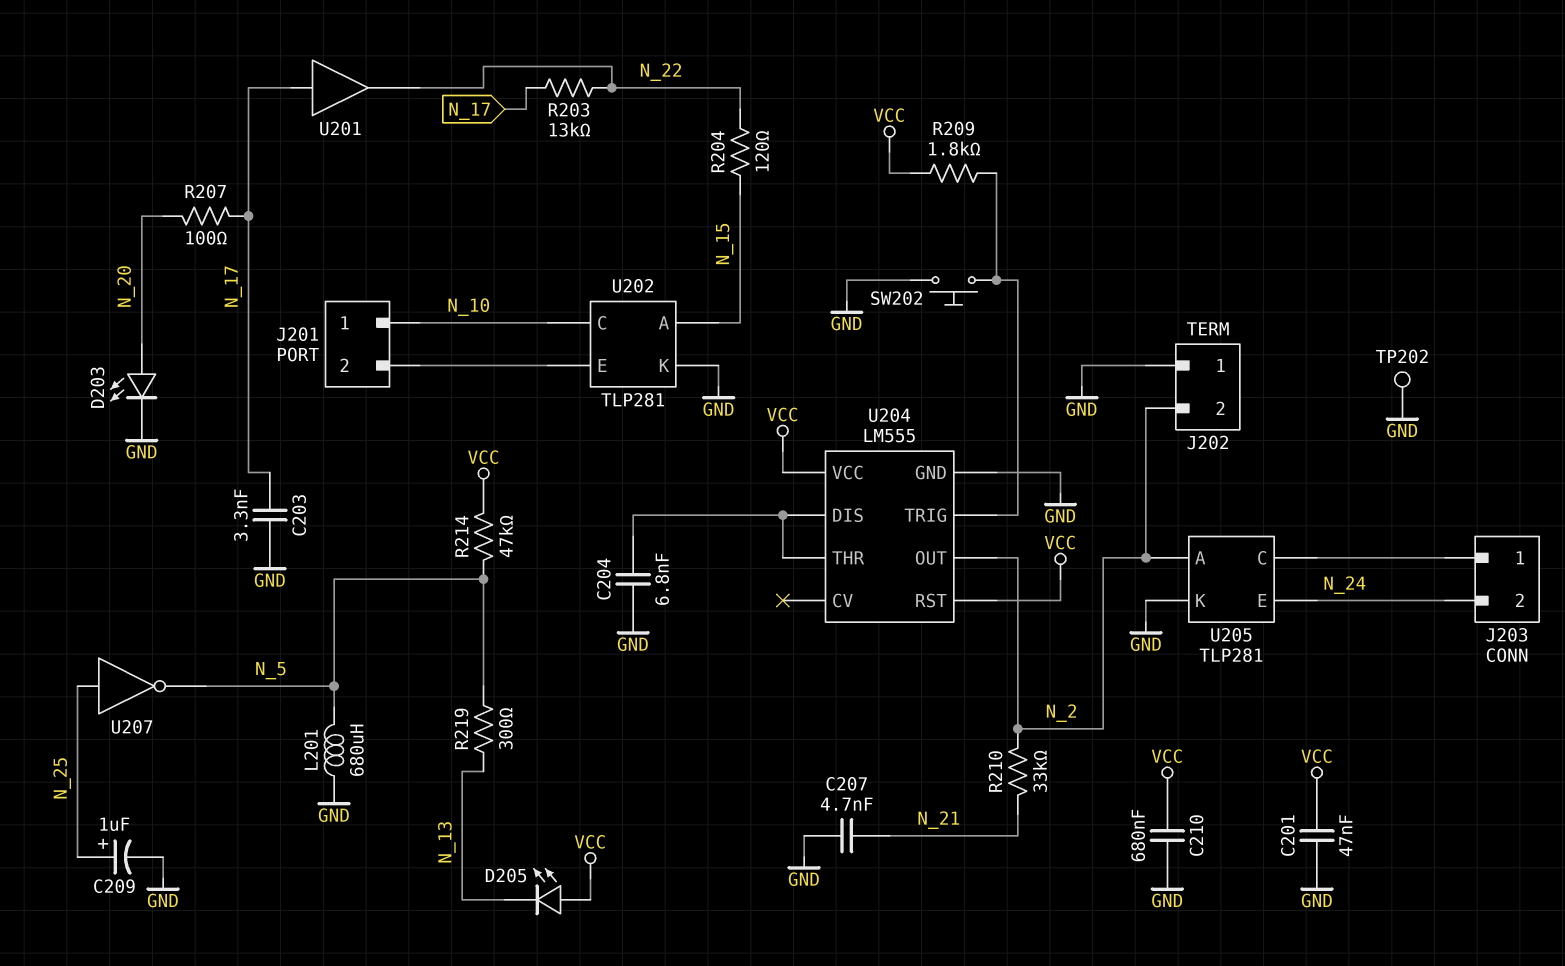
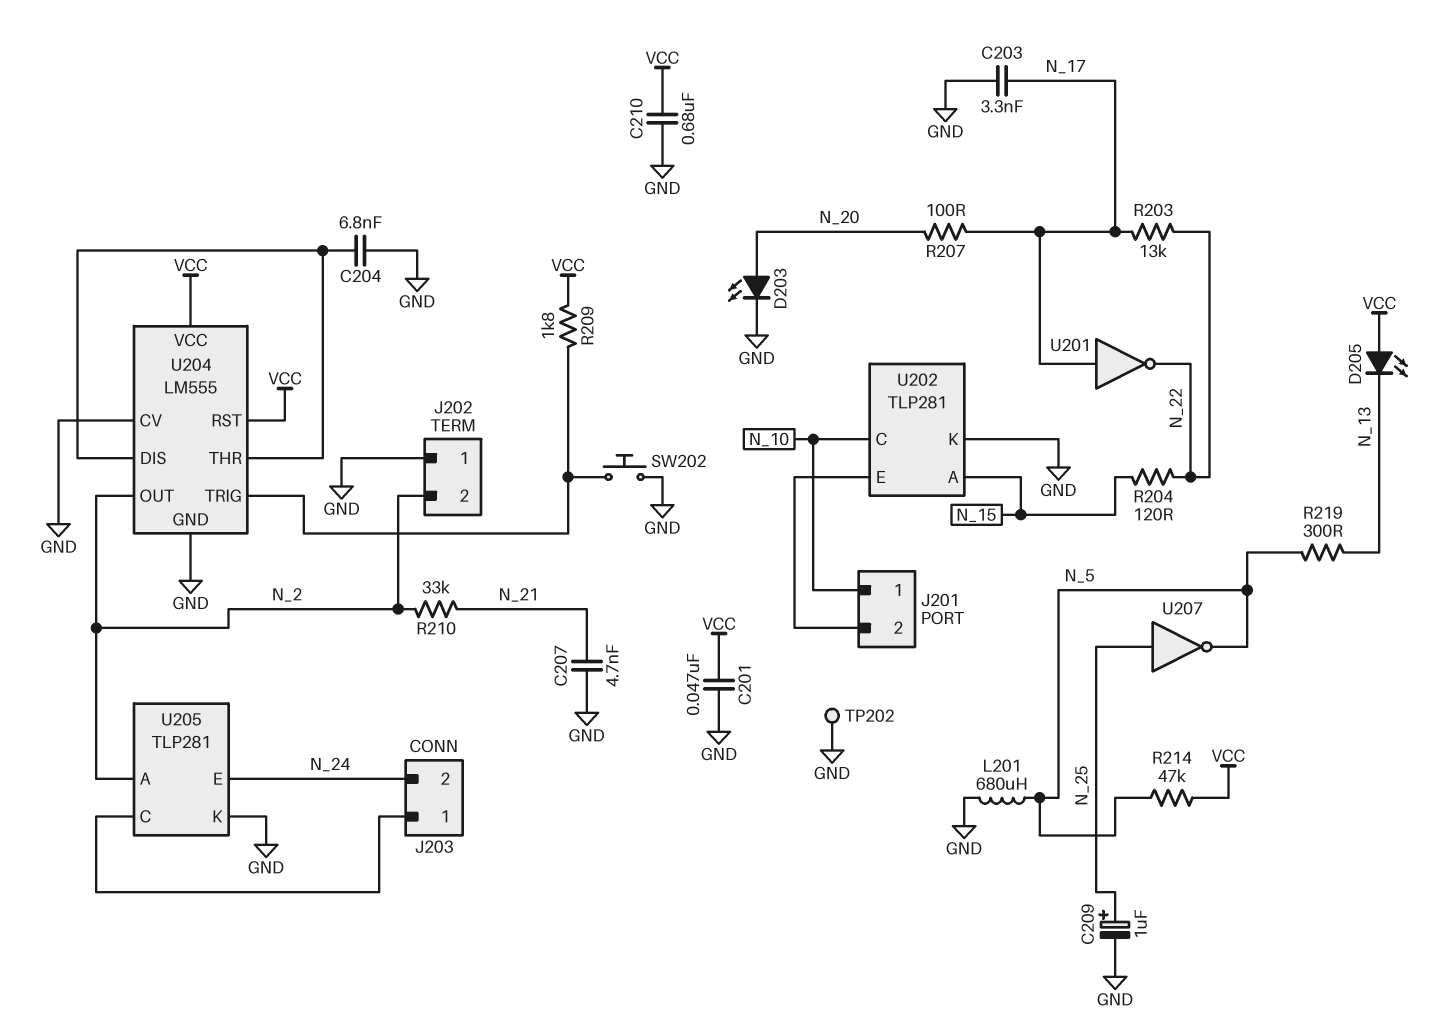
U201: buffer (in N_17, out N_22) -> NOT (in N_17, out N_22)
U204 pin CV: none -> GND

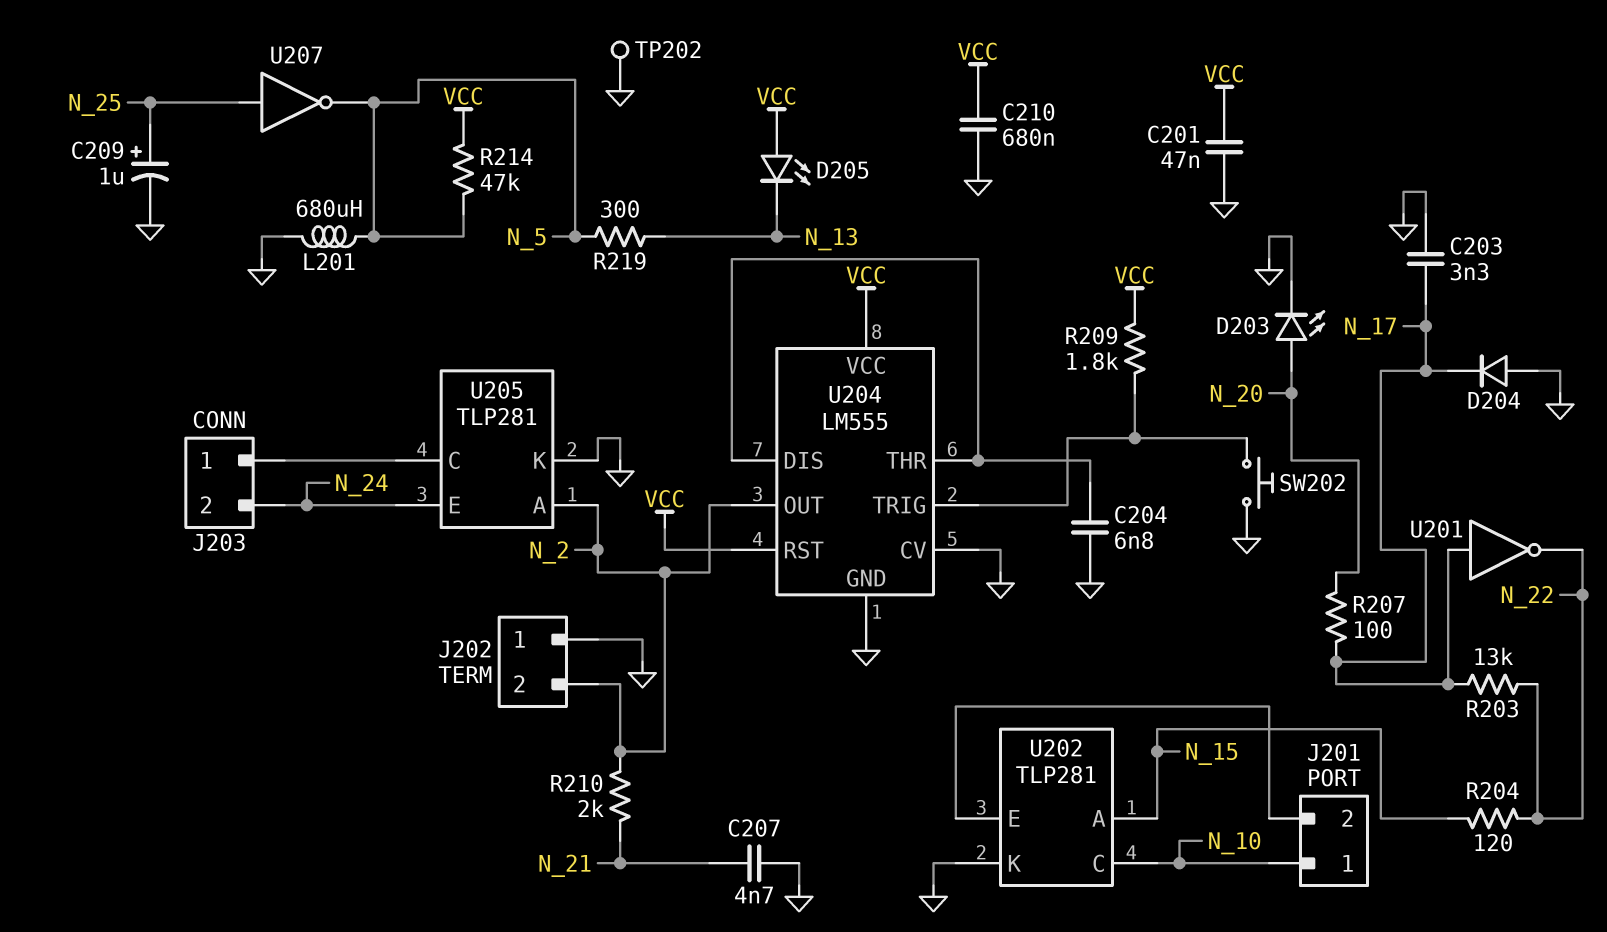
D204: none -> diode (A GND, K N_17)
R210: 33k (N_2, N_21) -> 2k (N_2, N_21)

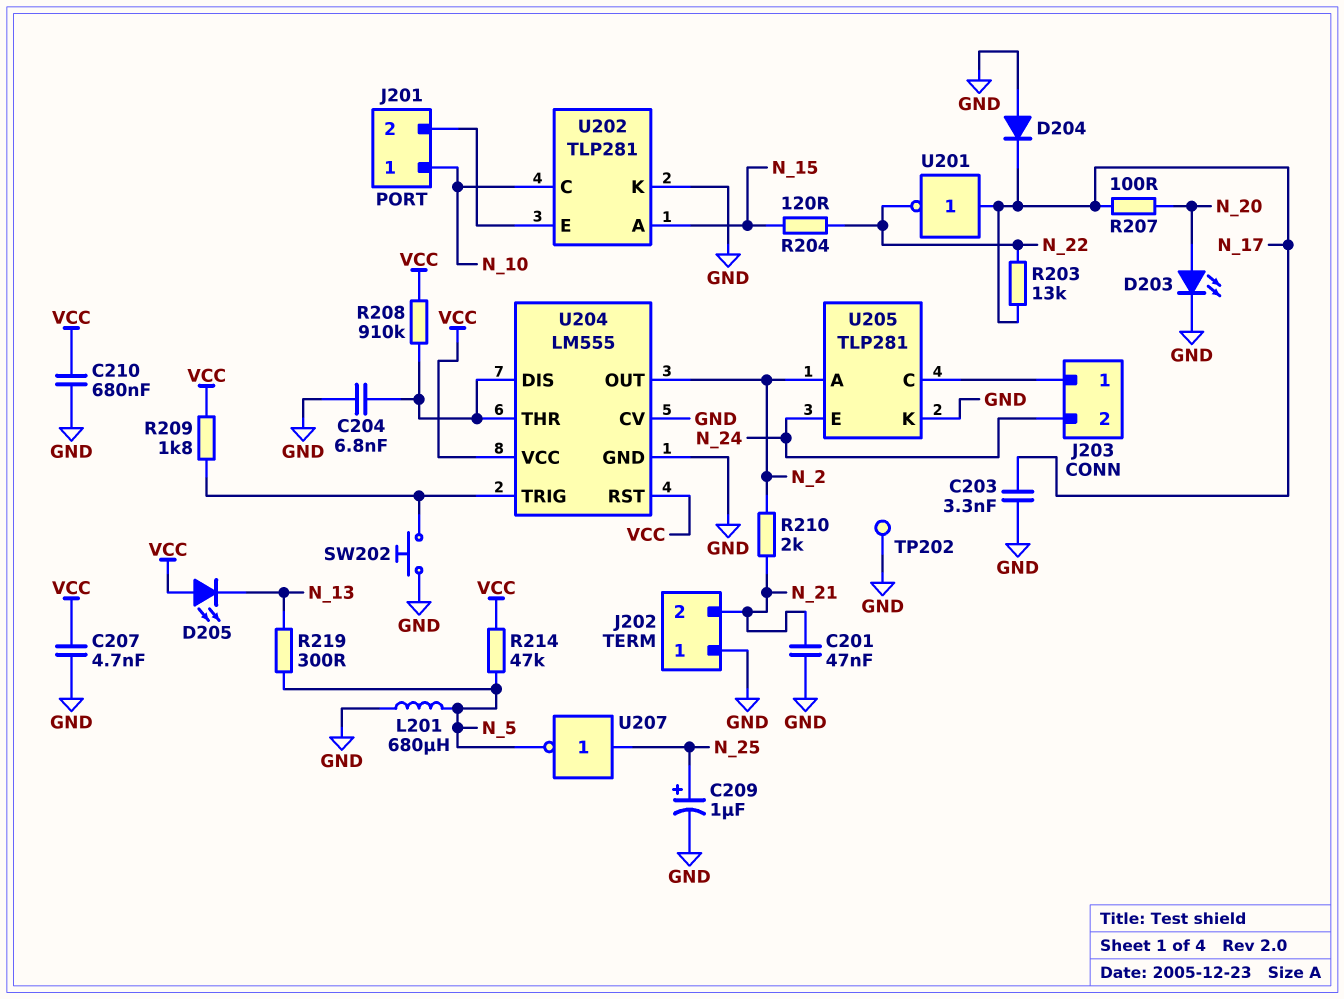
C201: 47nF (GND, VCC) -> 47nF (GND, N_21)
C207: 4.7nF (GND, N_21) -> 4.7nF (GND, VCC)
J202 pin 2: N_2 -> N_21
R208: none -> 910k (U204/DIS, VCC)

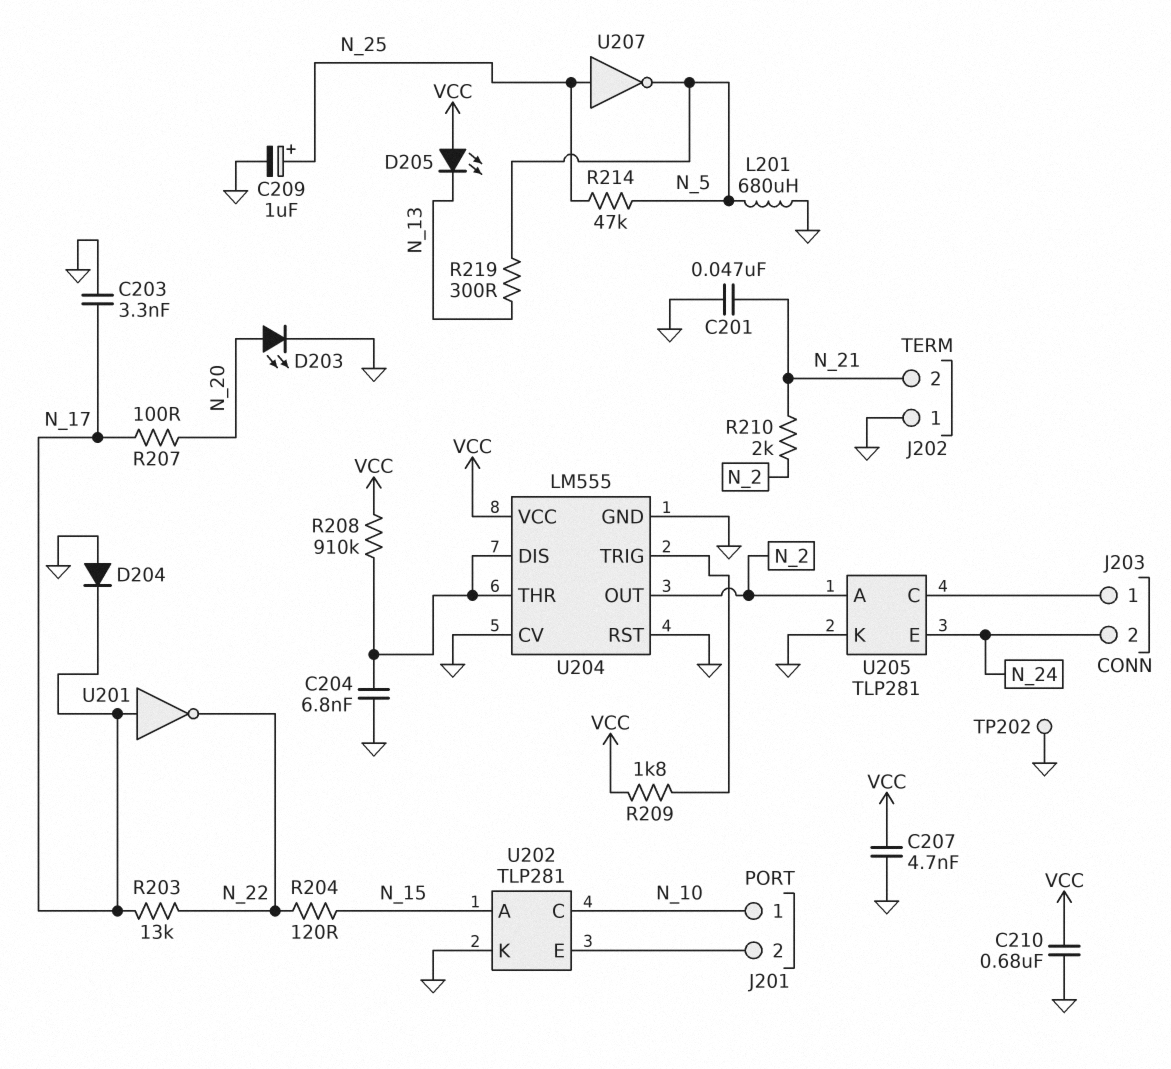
R214: 47k (N_5, VCC) -> 47k (N_5, N_25)
SW202: button (GND, U204/TRIG) -> none
U204 pin RST: VCC -> GND

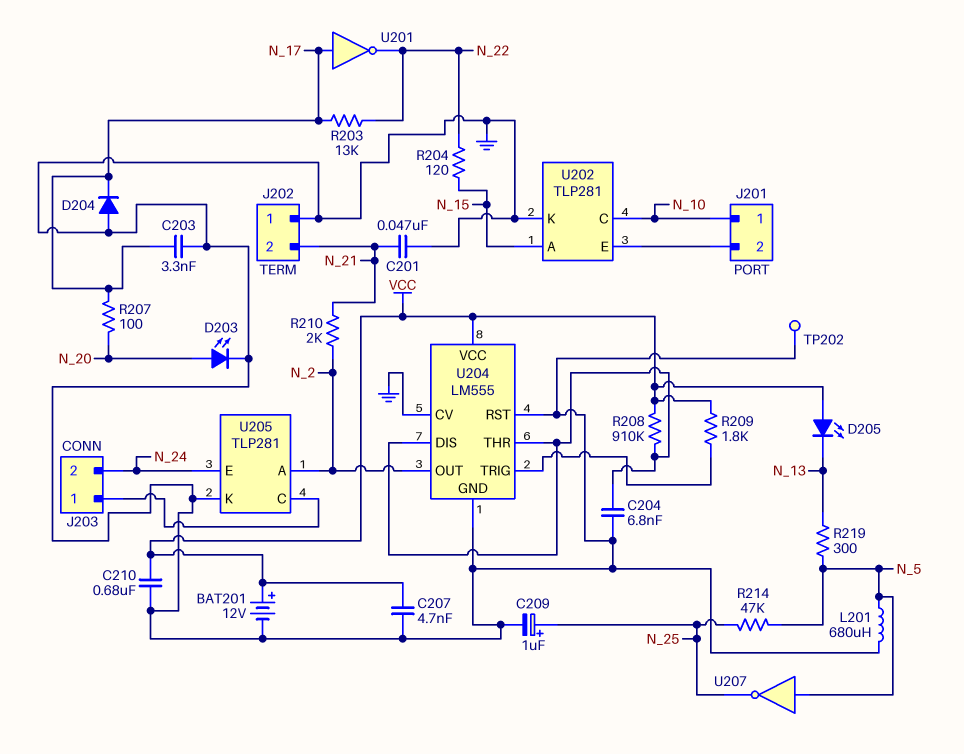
BAT201: none -> 12V (plus VCC, minus GND)
U207: NOT (in N_25, out N_5) -> NOT (in N_5, out N_25)

